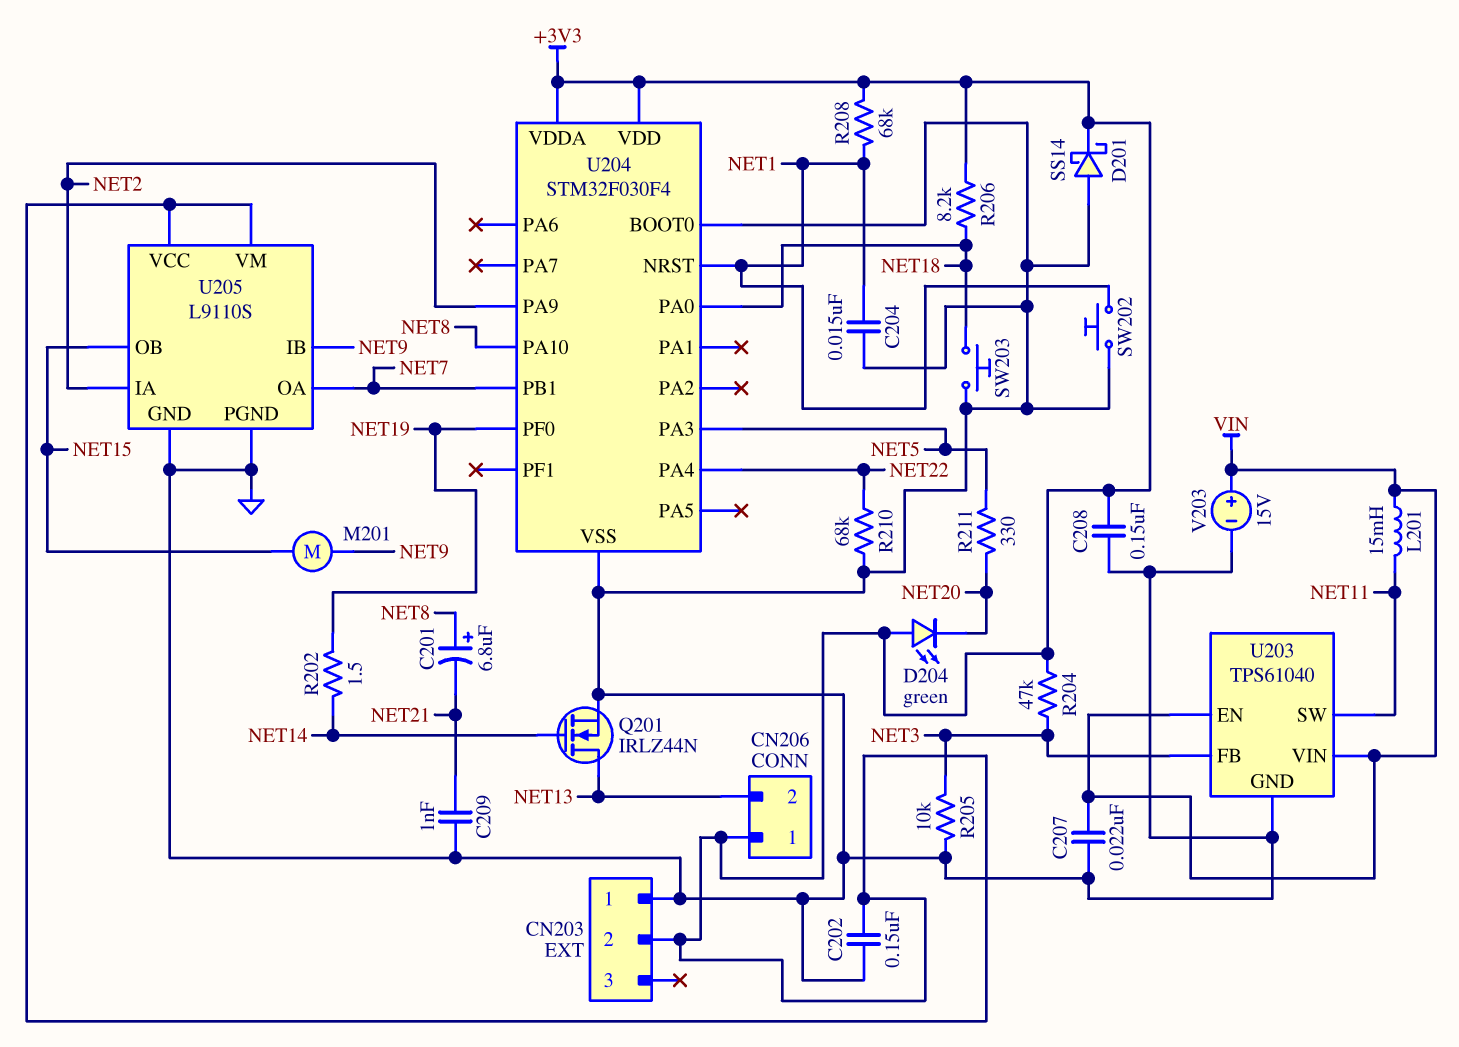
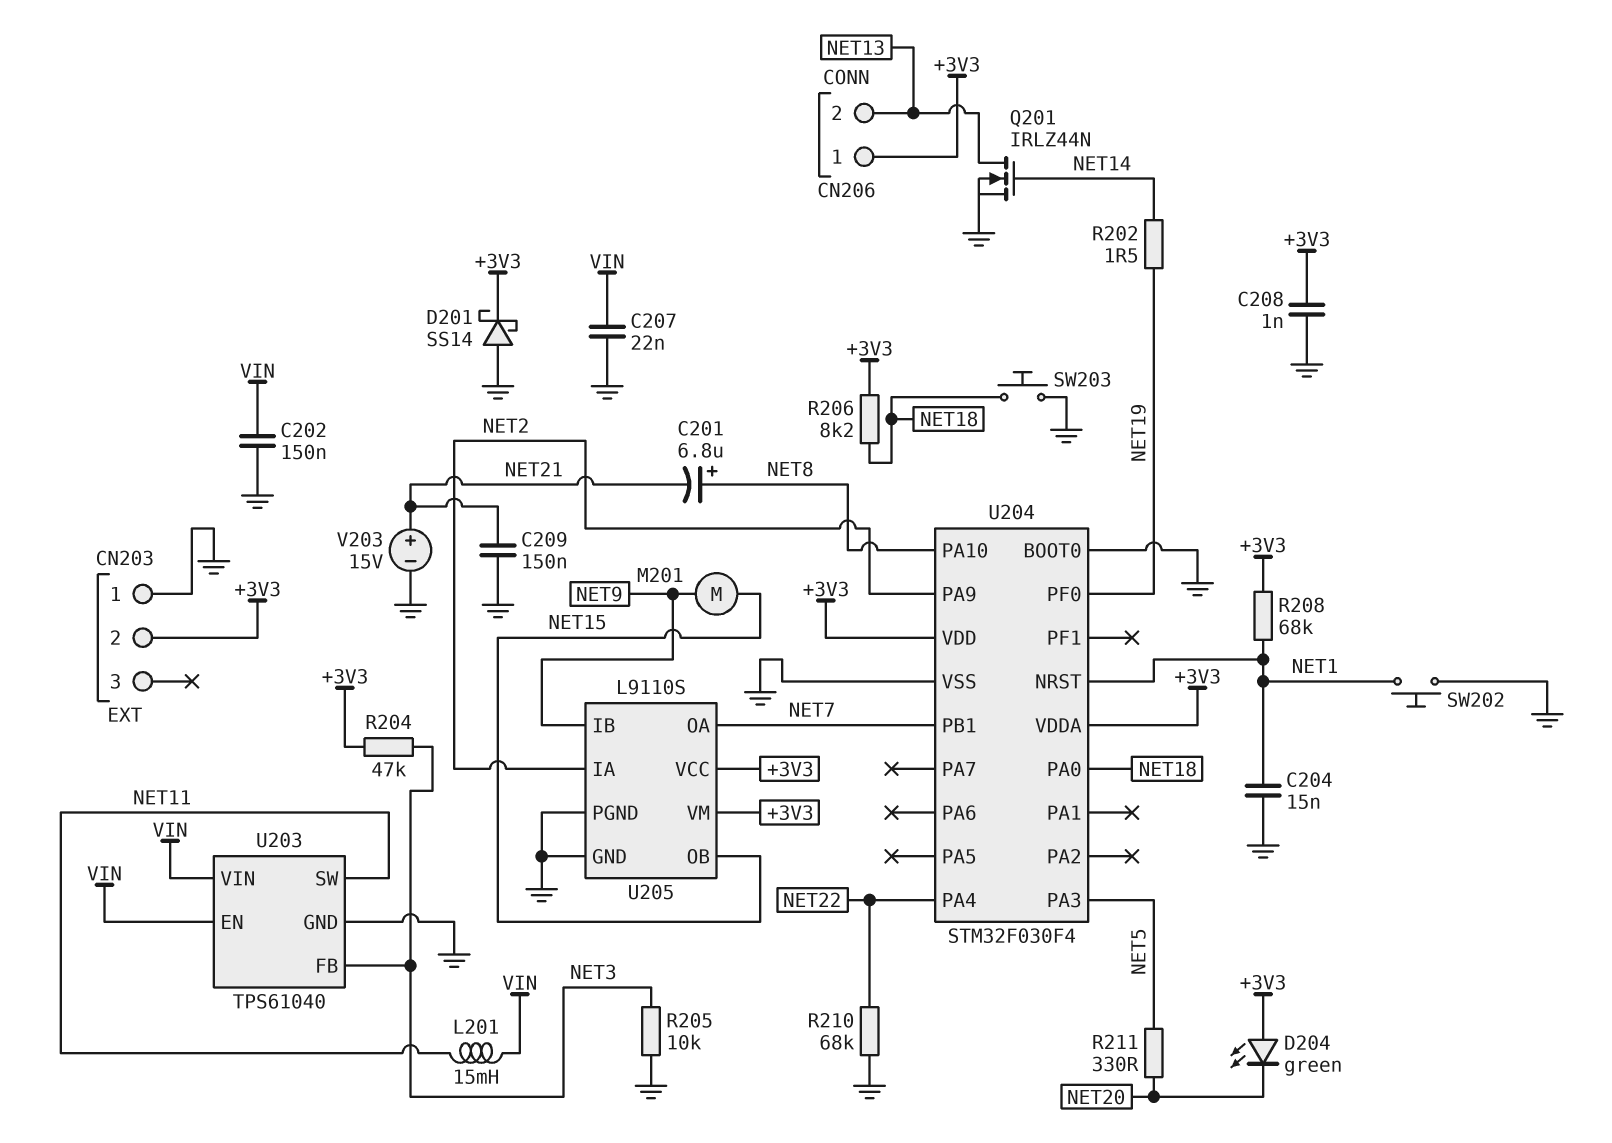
C202: 150nF (+3V3, GND) -> 150nF (GND, VIN)
C208: 150nF (+3V3, GND) -> 1nF (+3V3, GND)
C209: 1nF (GND, NET21) -> 150nF (GND, NET21)
V203: 15V (plus VIN, minus GND) -> 15V (plus NET21, minus GND)

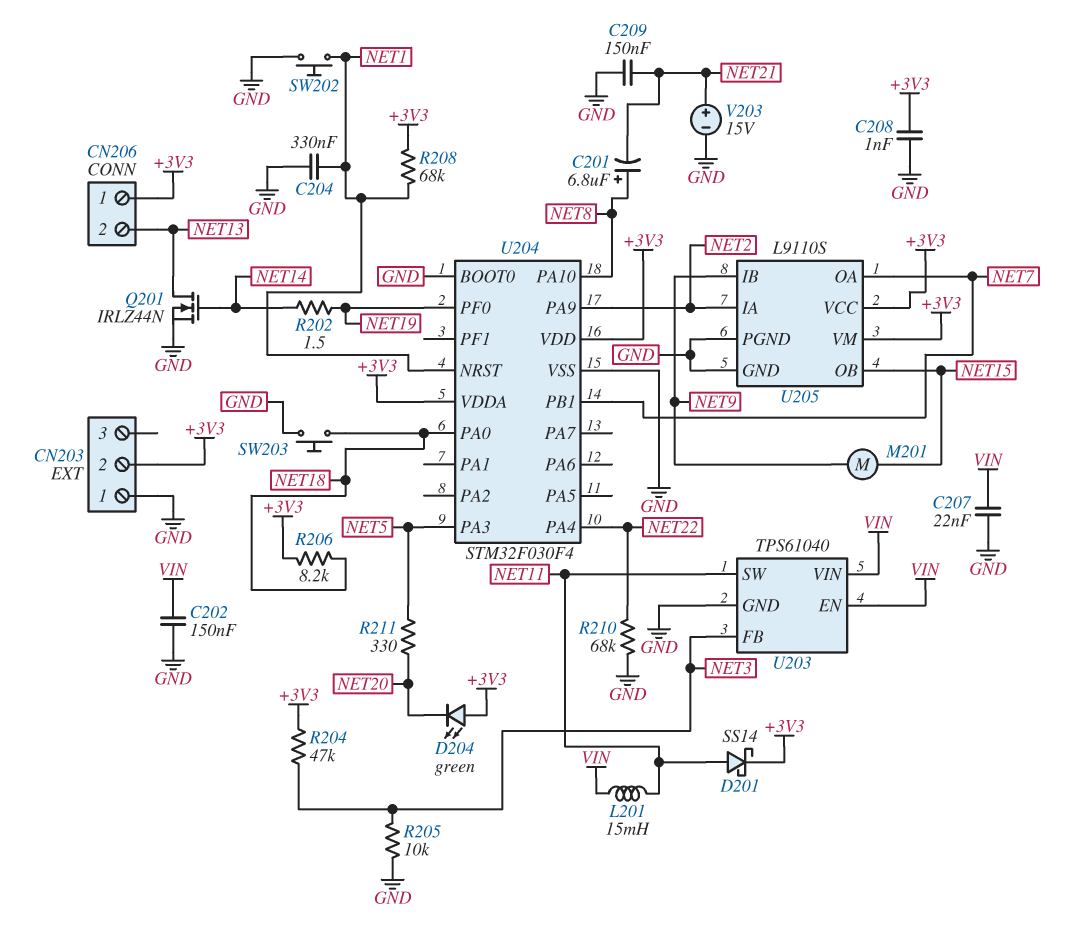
C204: 15nF (GND, NET1) -> 330nF (GND, NET1)
D201: schottky SS14 (A GND, K +3V3) -> schottky SS14 (A NET11, K +3V3)

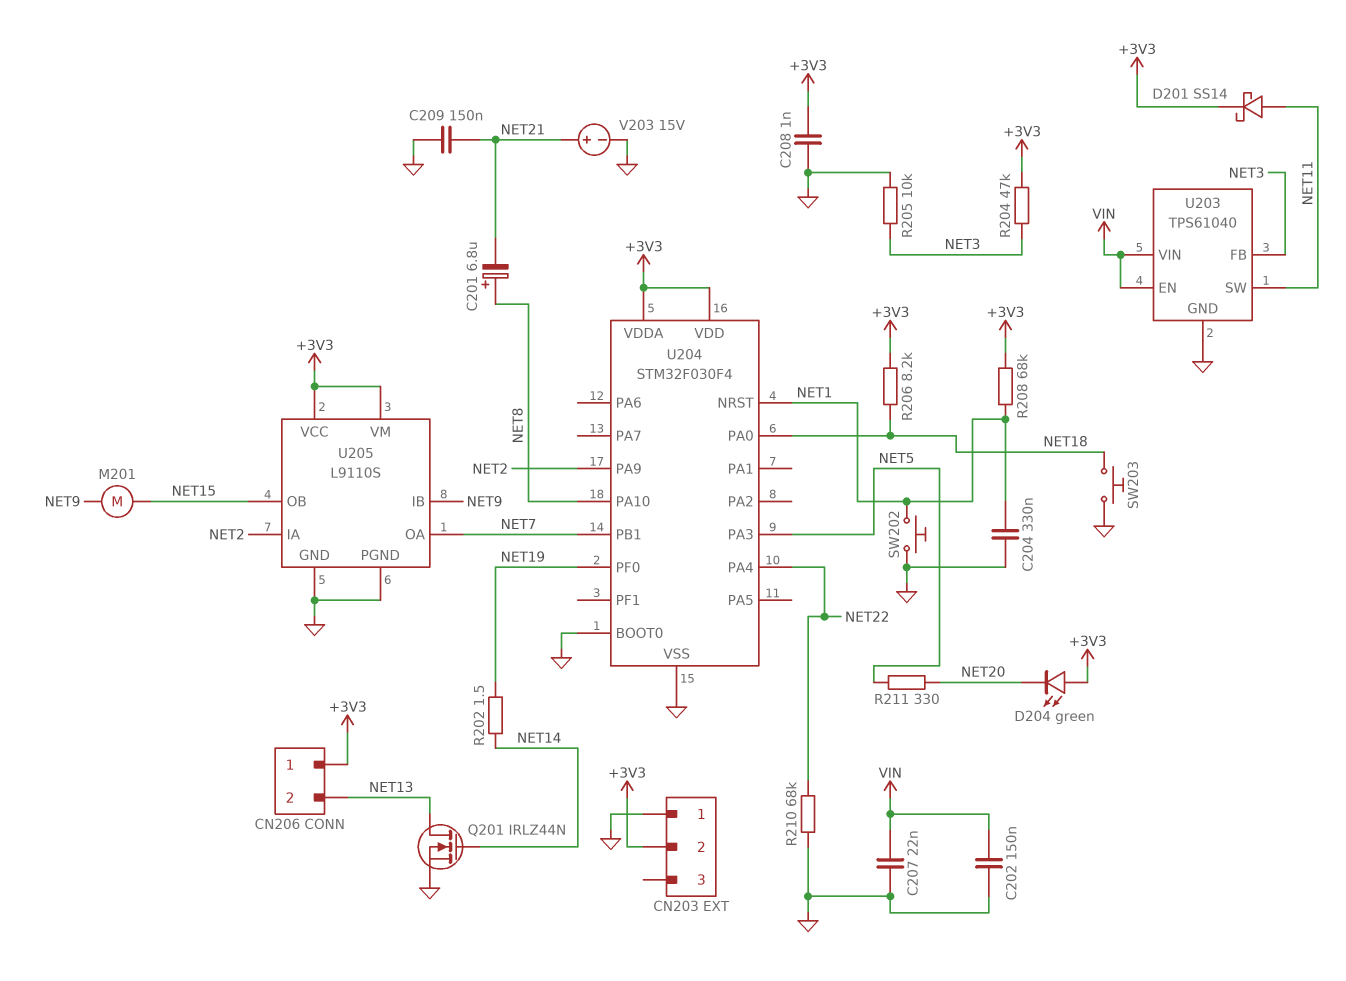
L201: 15mH (NET11, VIN) -> none

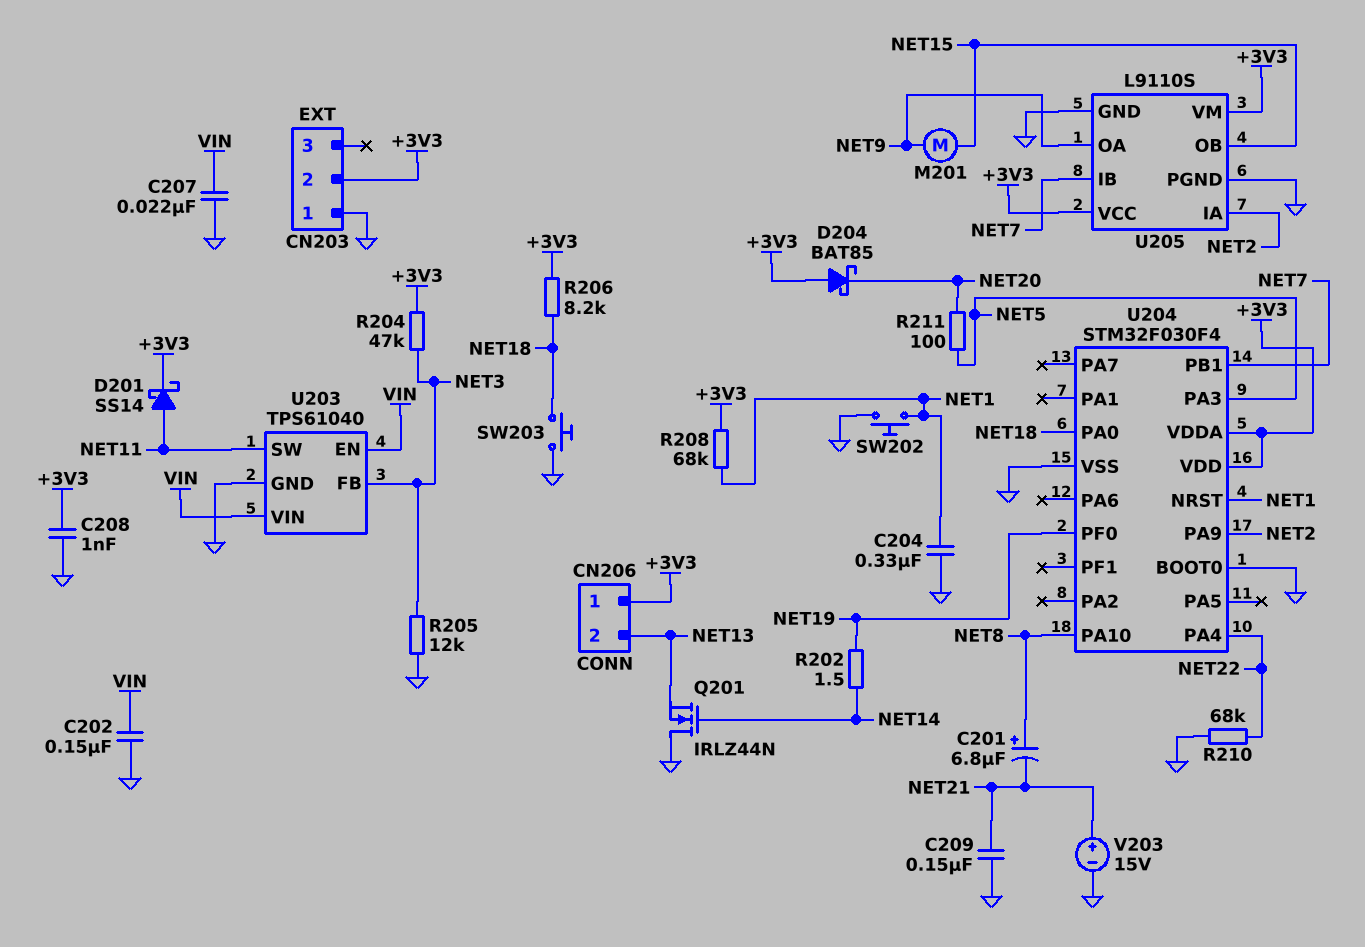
D204: LED green (A +3V3, K NET20) -> schottky BAT85 (A +3V3, K NET20)
Q201: NMOS IRLZ44N (G NET14, D NET13, S GND) -> NMOS IRLZ44N (G NET14, D GND, S NET13)
R205: 10k (GND, NET3) -> 12k (GND, NET3)
R211: 330 (NET5, NET20) -> 100 (NET5, NET20)
U205 pin IB: NET9 -> NET7
U205 pin OA: NET7 -> NET9

